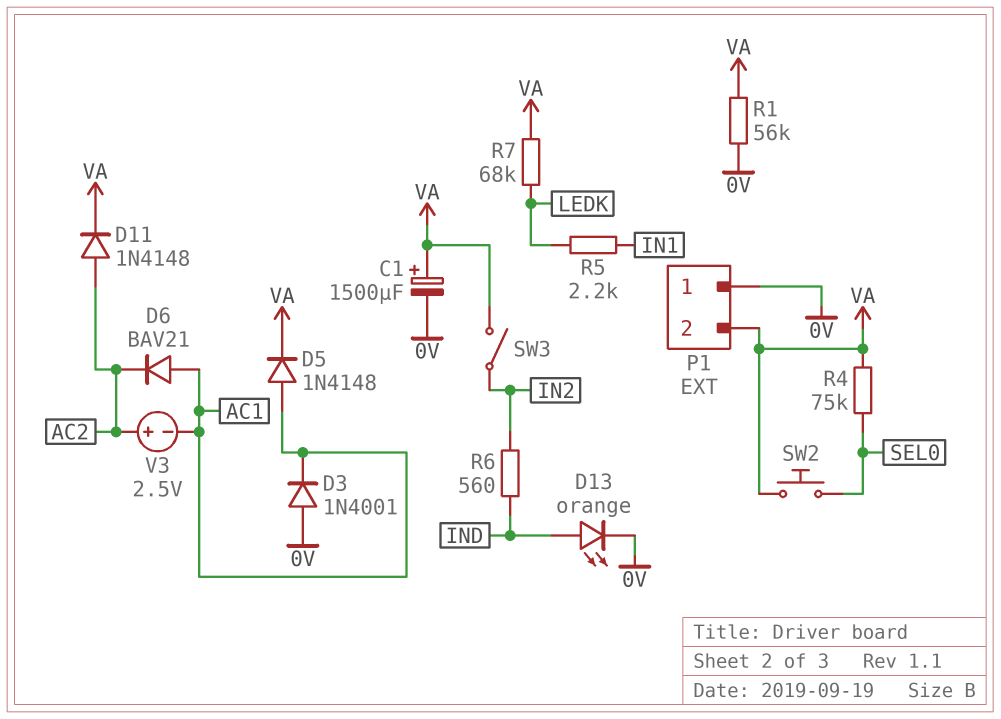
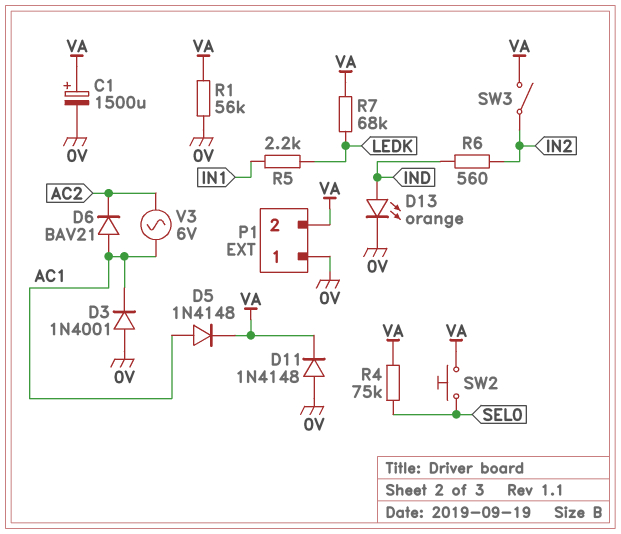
D11: diode 1N4148 (A AC2, K VA) -> diode 1N4148 (A 0V, K VA)
V3: 2.5V (plus AC2, minus AC1) -> AC 6V (AC1, AC2)

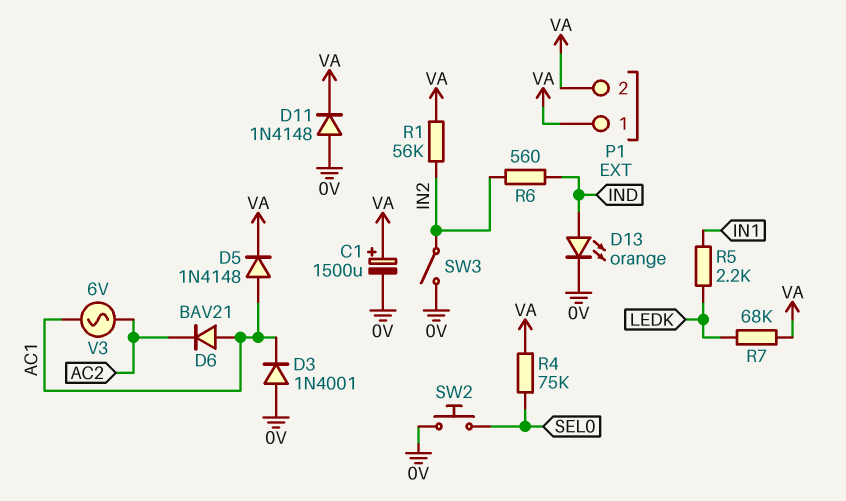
P1 pin 1: 0V -> VA
R1: 56k (0V, VA) -> 56k (IN2, VA)
SW2: button (SEL0, VA) -> button (0V, SEL0)
SW3: switch (IN2, VA) -> switch (0V, IN2)

